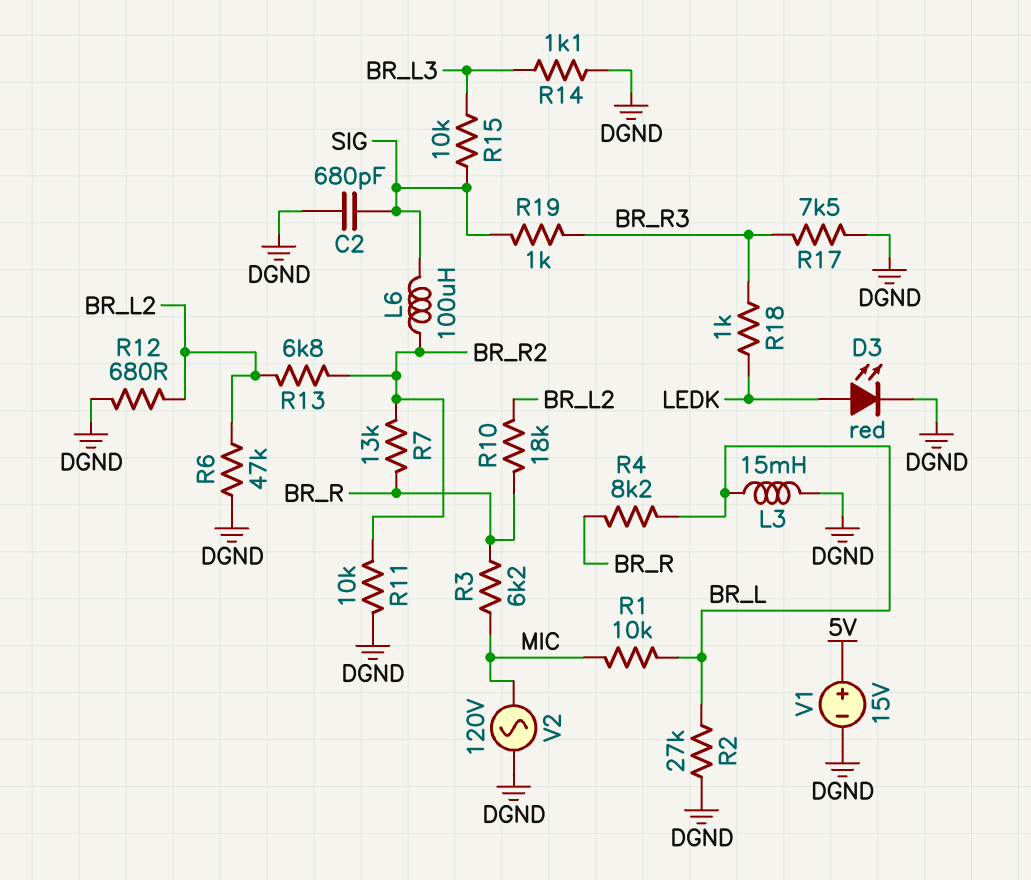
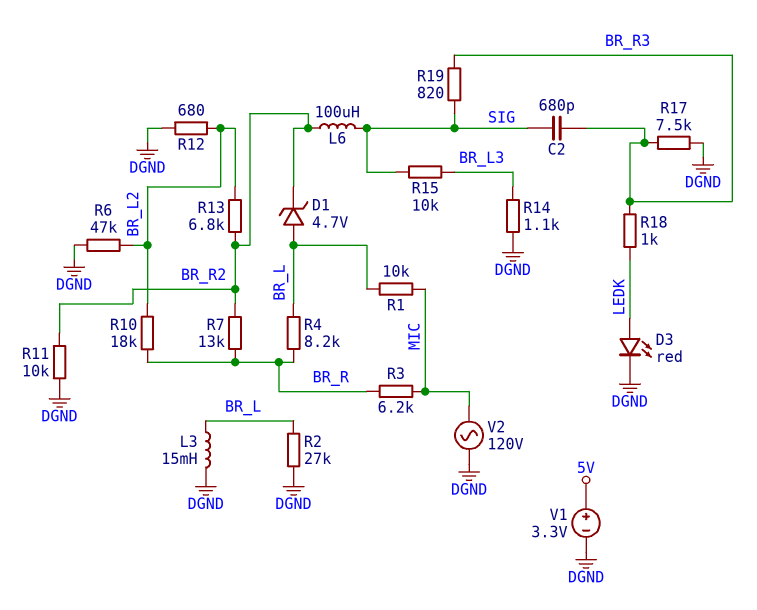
C2: 680pF (DGND, SIG) -> 680pF (BR_R3, SIG)
D1: none -> zener 4.7V (A BR_L, K BR_R2)
R19: 1k (BR_R3, SIG) -> 820 (BR_R3, SIG)
V1: 15V (plus 5V, minus DGND) -> 3.3V (plus 5V, minus DGND)

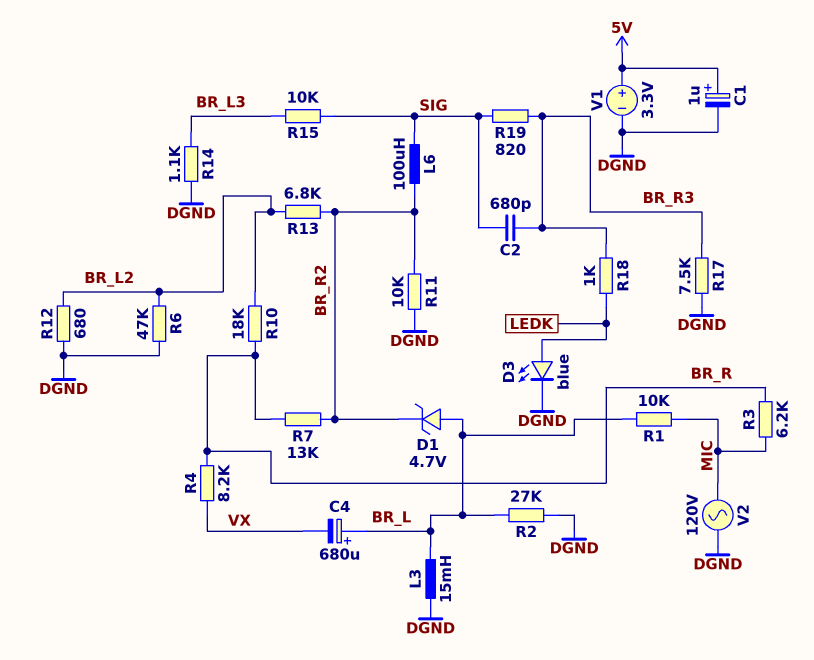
C1: none -> 1uF (plus 5V, minus DGND)
C4: none -> 680uF (plus BR_L, minus VX)
D3: LED red (A LEDK, K DGND) -> LED blue (A LEDK, K DGND)
R4: 8.2k (BR_L, BR_R) -> 8.2k (BR_R, VX)

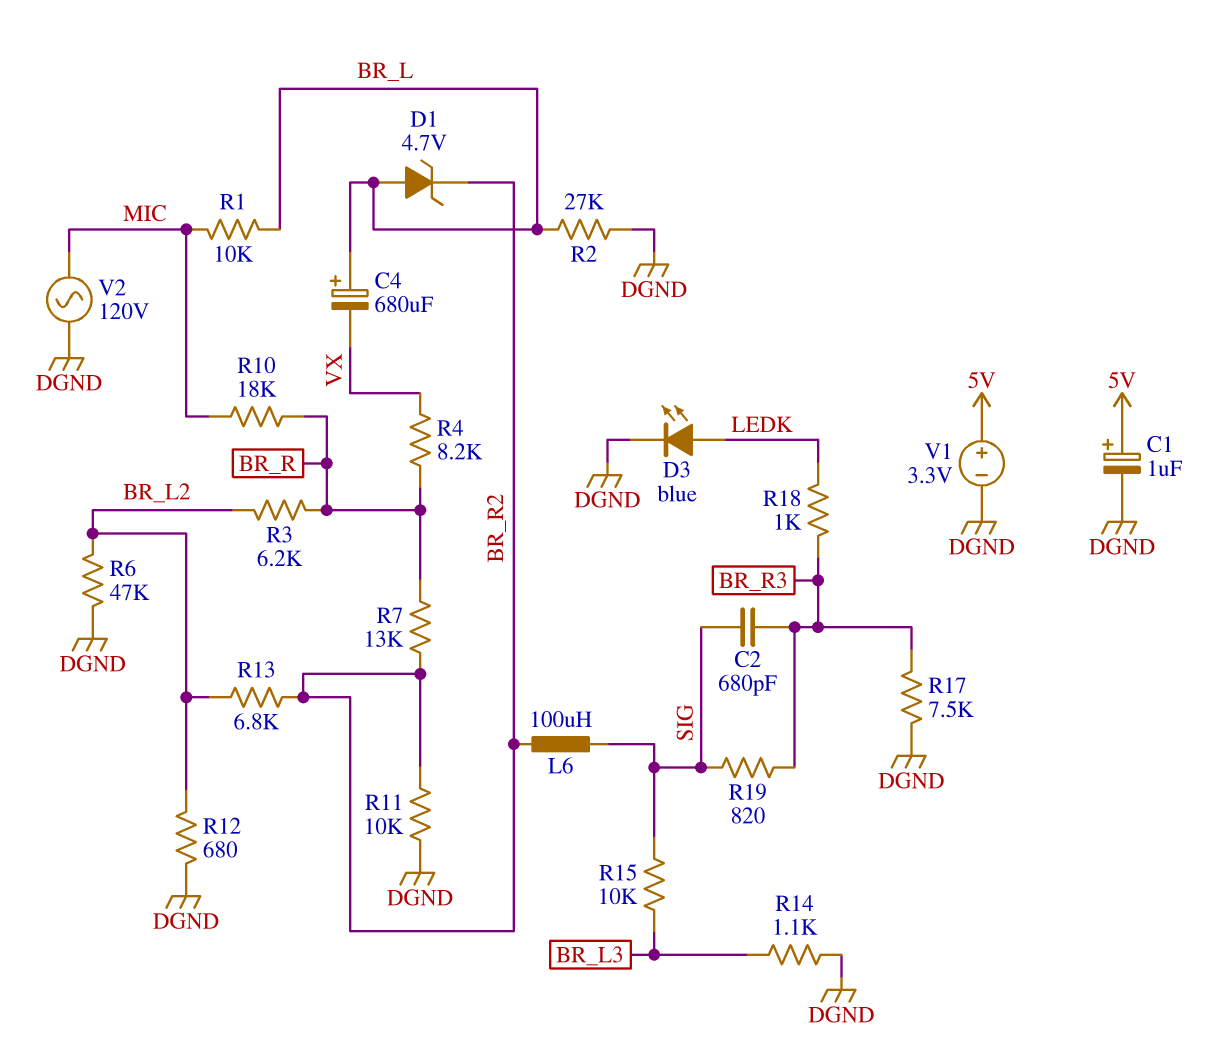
L3: 15mH (BR_L, DGND) -> none
R3: 6.2k (BR_R, MIC) -> 6.2k (BR_L2, BR_R)
R10: 18k (BR_L2, BR_R) -> 18k (BR_R, MIC)

